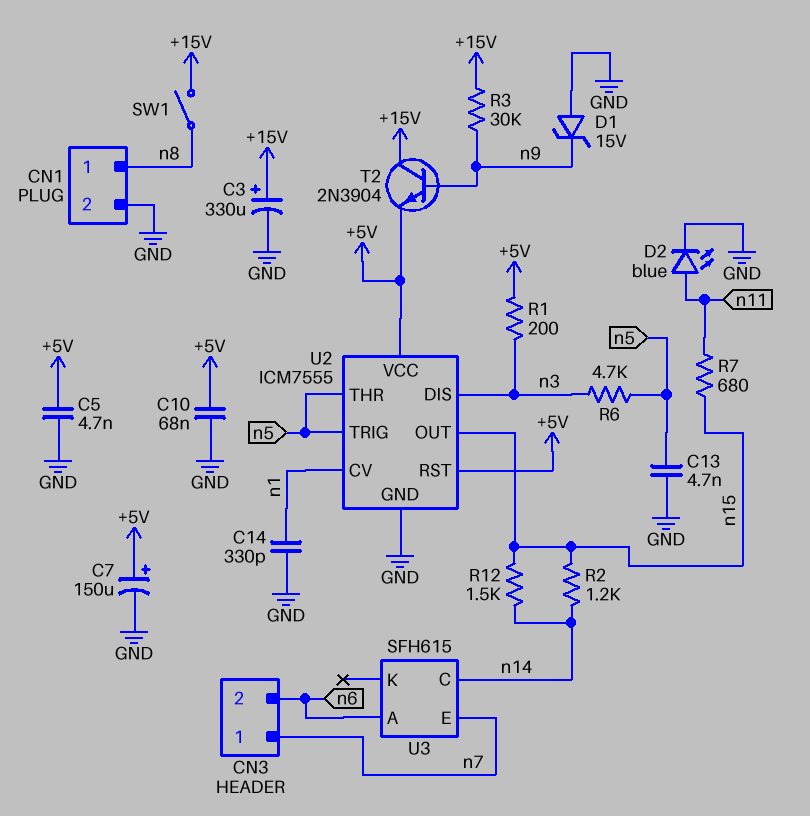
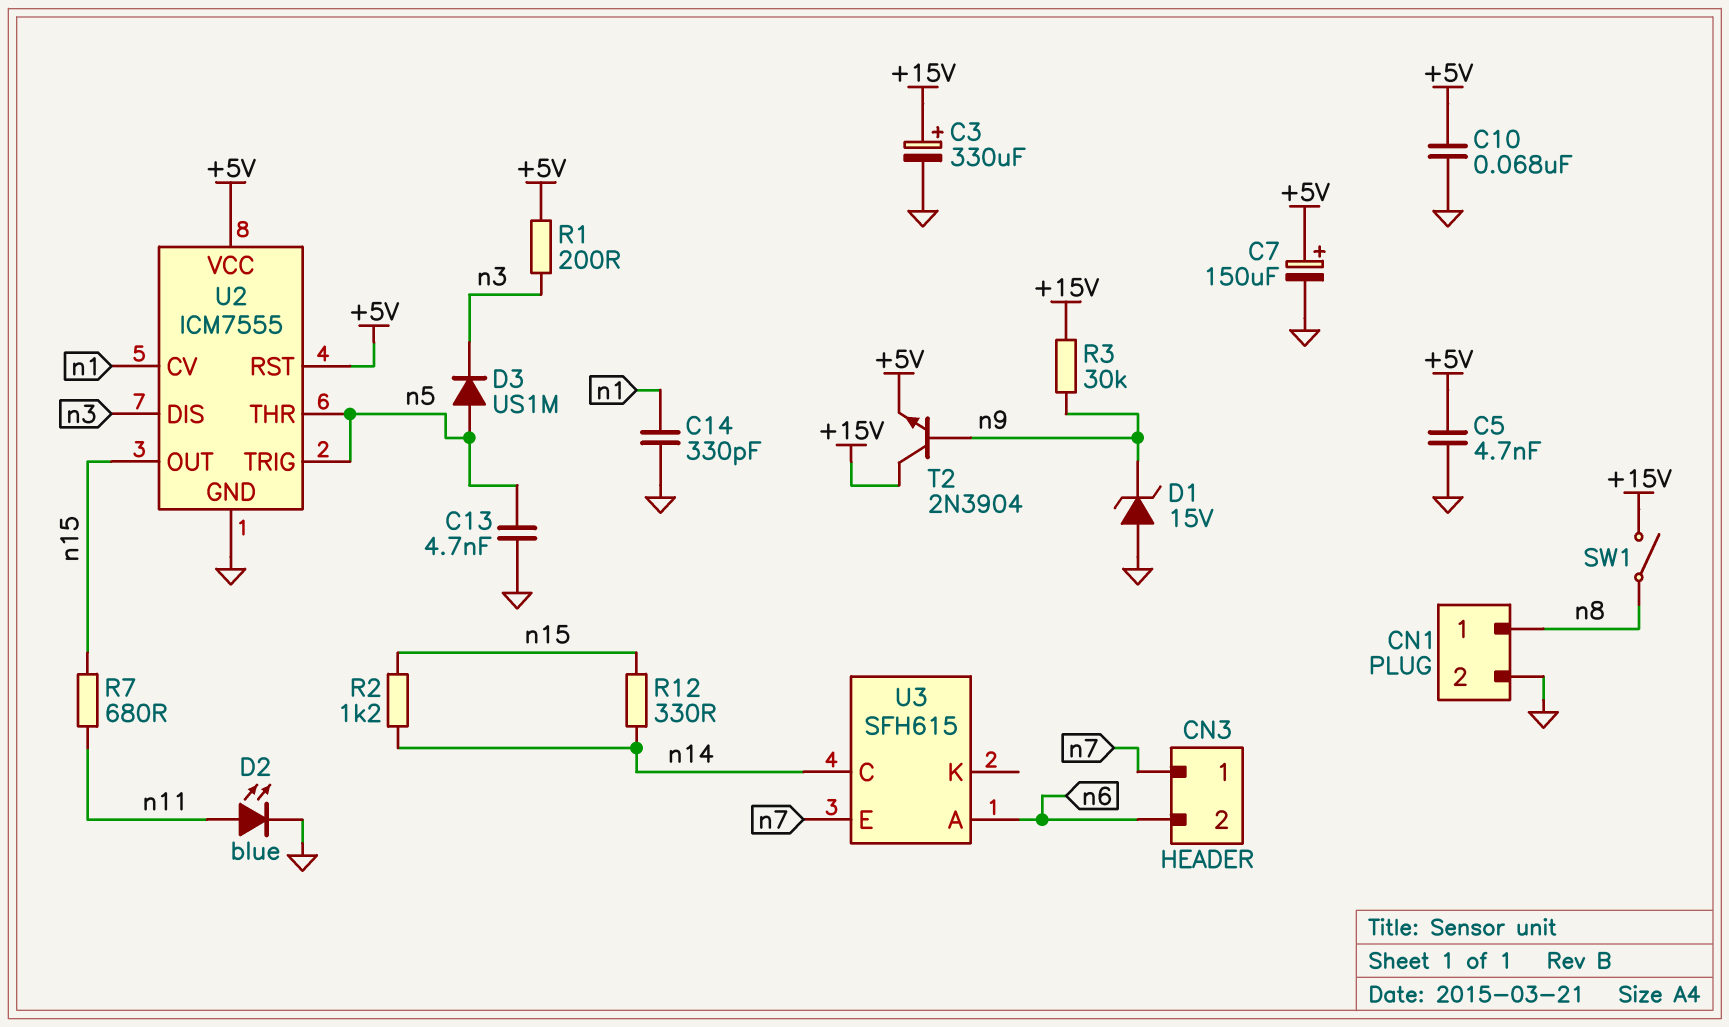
D3: none -> diode US1M (A n5, K n3)
R6: 4.7k (n3, n5) -> none
R12: 1.5k (n14, n15) -> 330 (n14, n15)

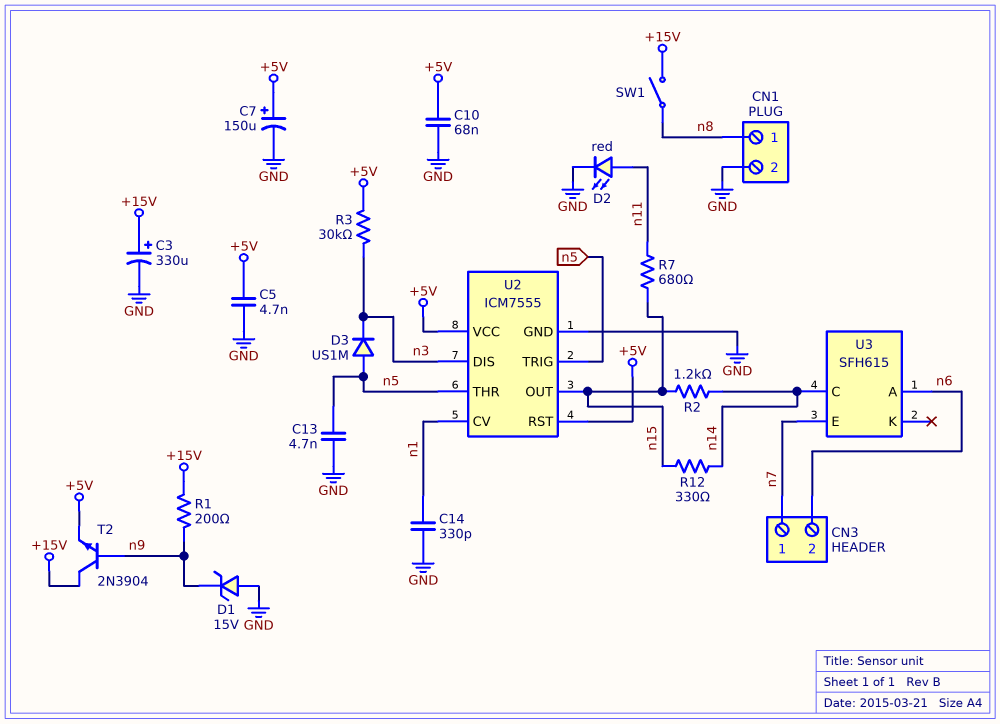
D2: LED blue (A n11, K GND) -> LED red (A n11, K GND)
R1: 200 (+5V, n3) -> 200 (+15V, n9)
R3: 30k (+15V, n9) -> 30k (+5V, n3)

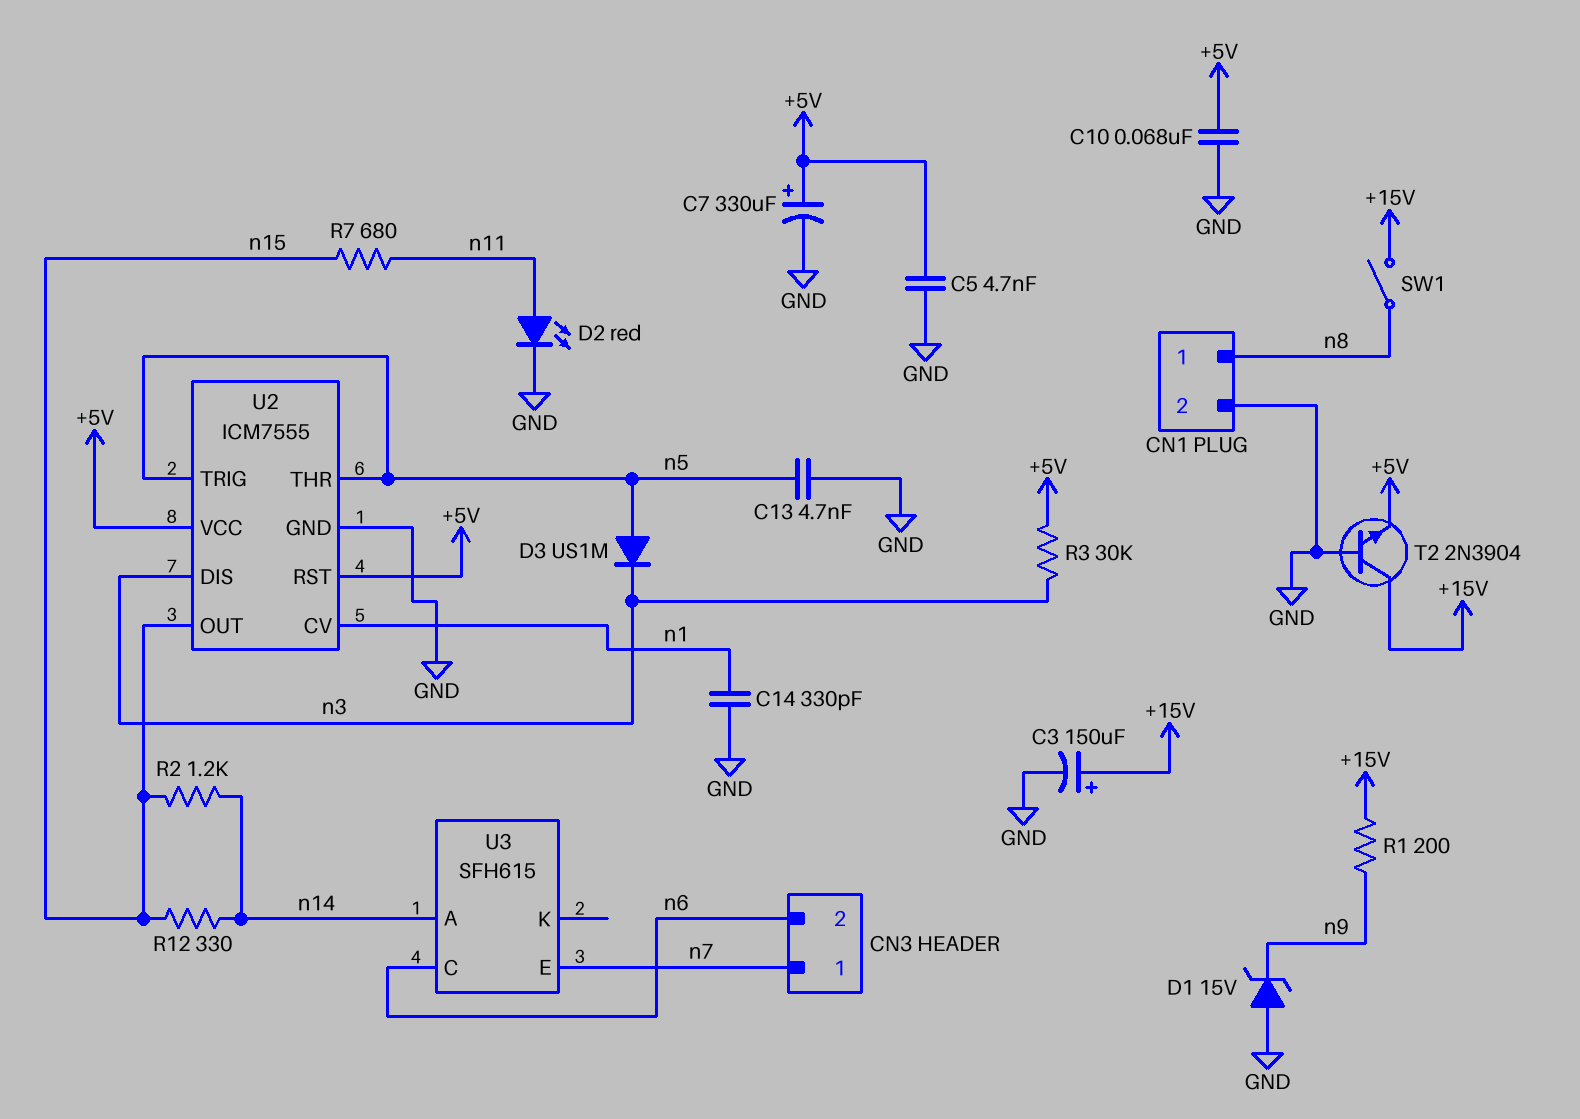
C3: 330uF (plus +15V, minus GND) -> 150uF (plus +15V, minus GND)
C7: 150uF (plus +5V, minus GND) -> 330uF (plus +5V, minus GND)
T2: NPN 2N3904 (B n9, C +15V, E +5V) -> NPN 2N3904 (B GND, C +15V, E +5V)
U3 pin A: n6 -> n14
U3 pin C: n14 -> n6

